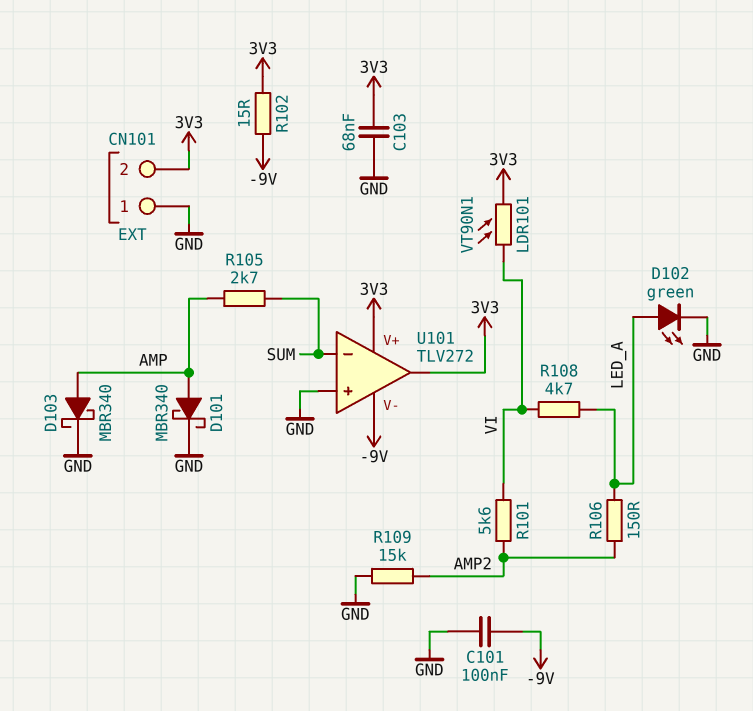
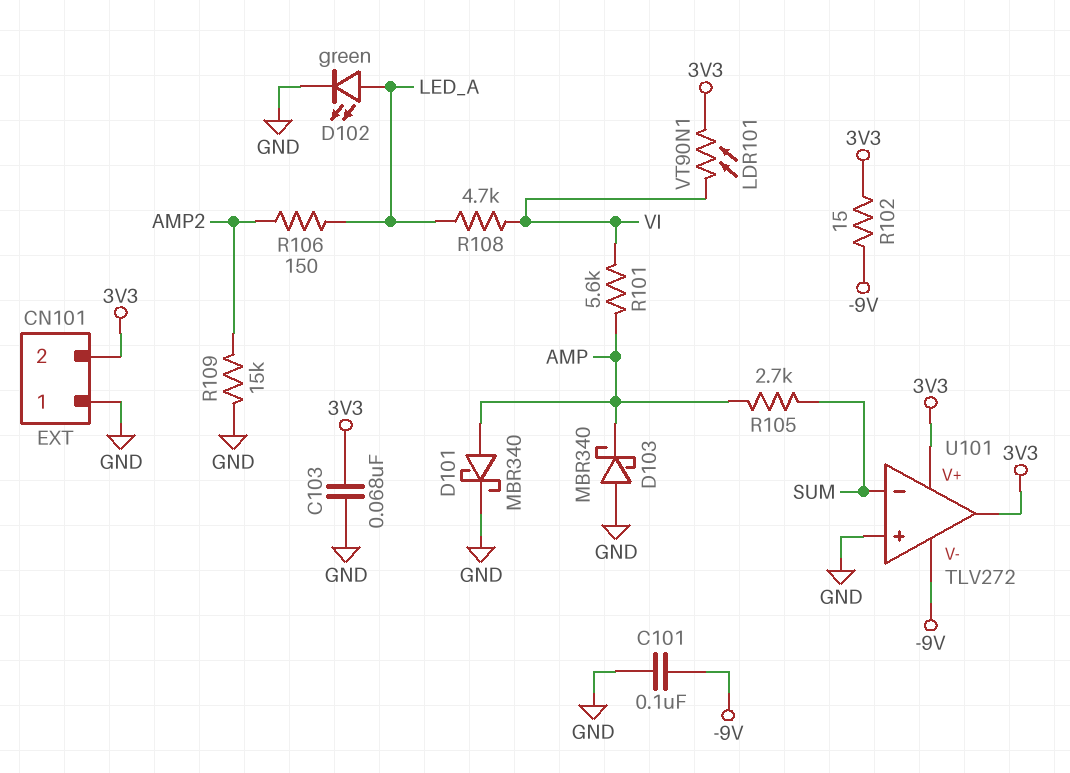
D103: schottky MBR340 (A AMP, K GND) -> schottky MBR340 (A GND, K AMP)
R101: 5.6k (AMP2, VI) -> 5.6k (AMP, VI)

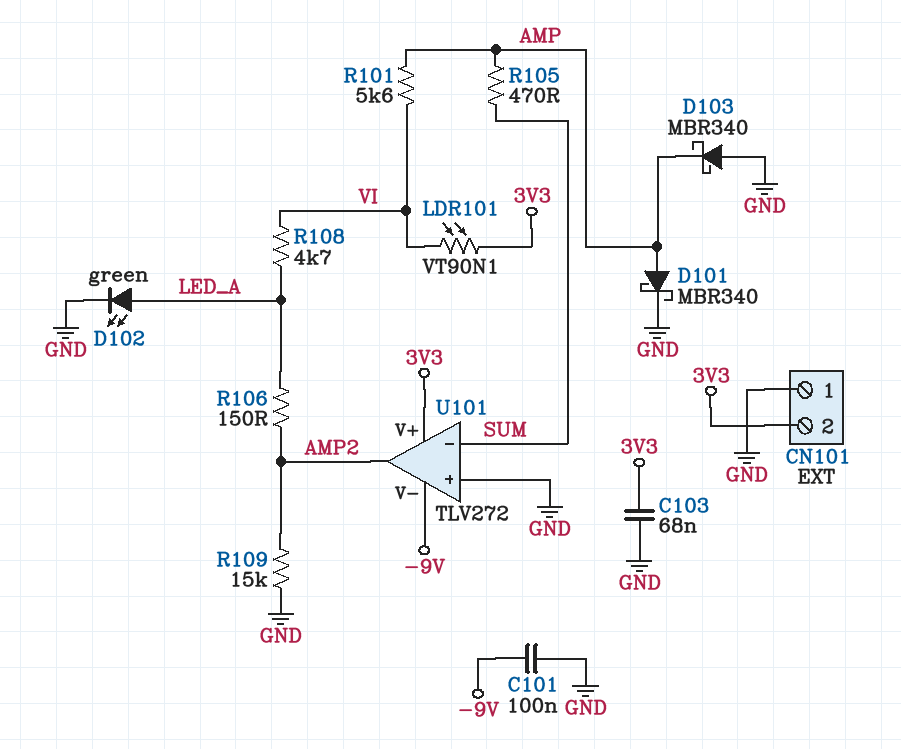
R102: 15 (-9V, 3V3) -> none
R105: 2.7k (AMP, SUM) -> 470 (AMP, SUM)
U101 pin out: 3V3 -> AMP2

